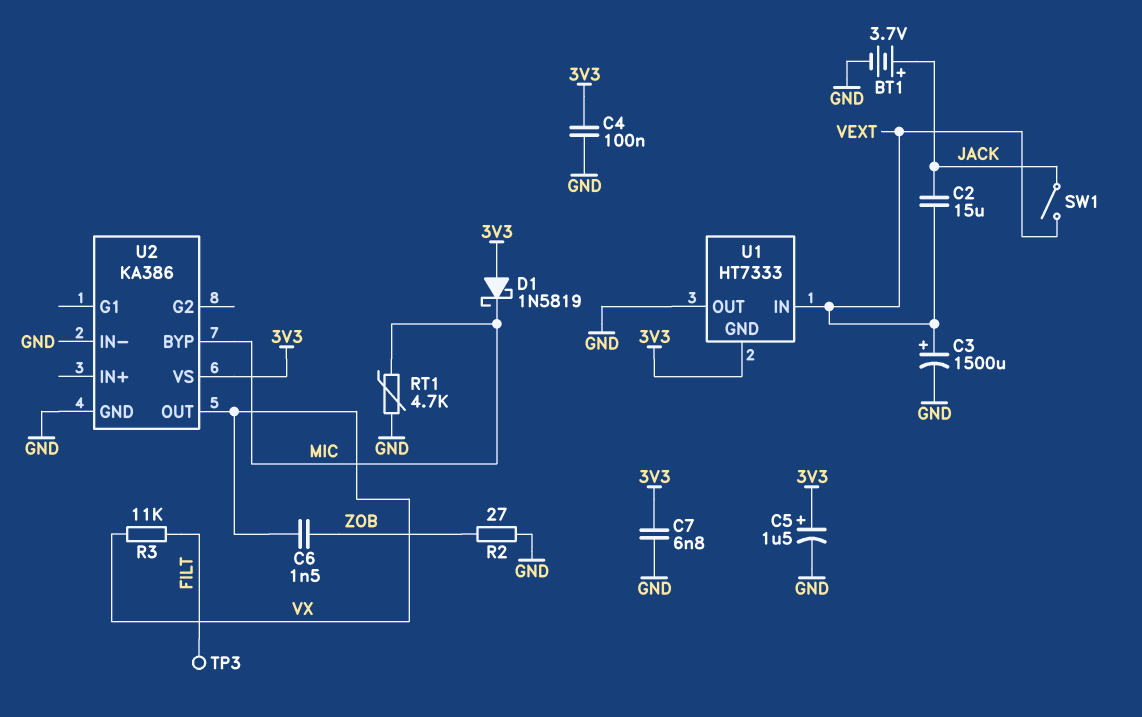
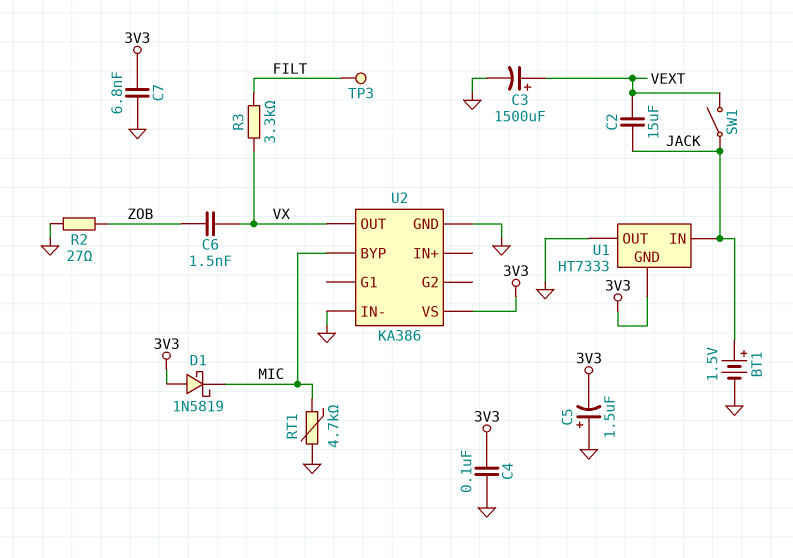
BT1: 3.7V (plus JACK, minus GND) -> 1.5V (plus JACK, minus GND)
C5: 1.5uF (plus 3V3, minus GND) -> 1.5uF (plus GND, minus 3V3)
R3: 11k (FILT, VX) -> 3.3k (FILT, VX)
U1 pin IN: VEXT -> JACK

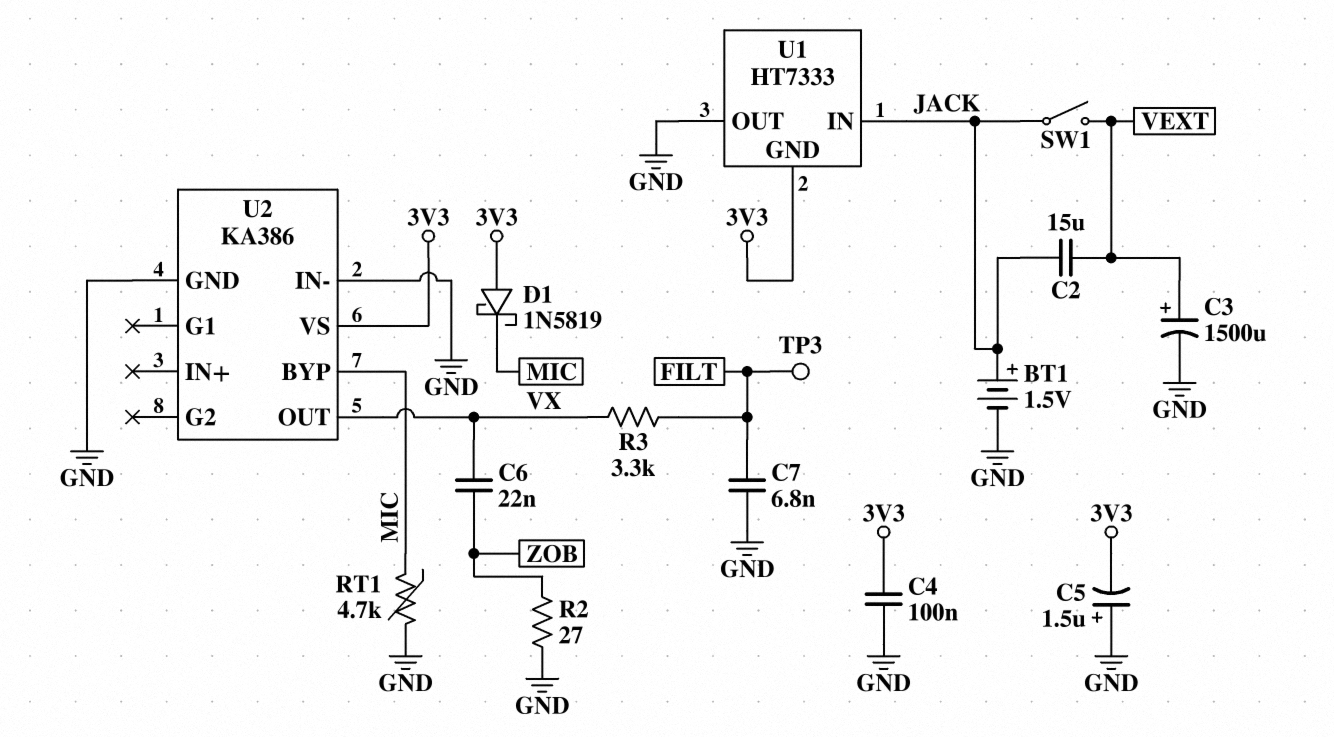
C6: 1.5nF (VX, ZOB) -> 22nF (VX, ZOB)
C7: 6.8nF (3V3, GND) -> 6.8nF (FILT, GND)

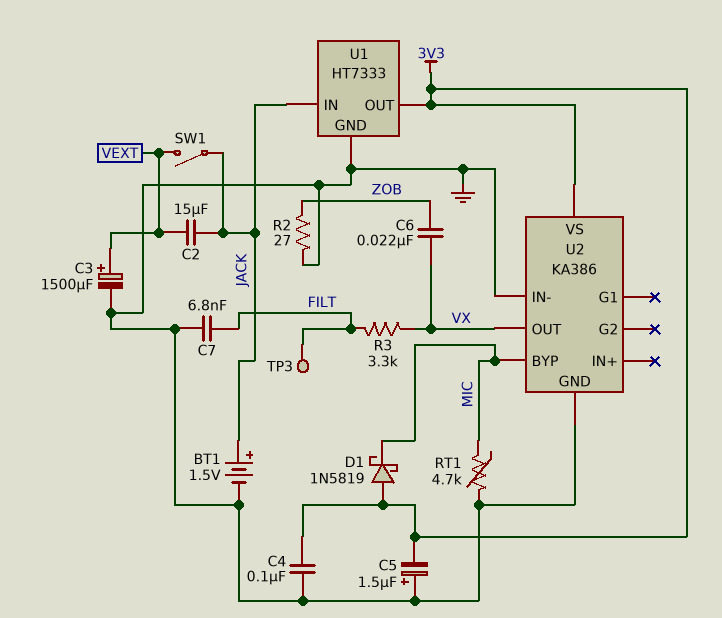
U1 pin GND: 3V3 -> GND
U1 pin OUT: GND -> 3V3

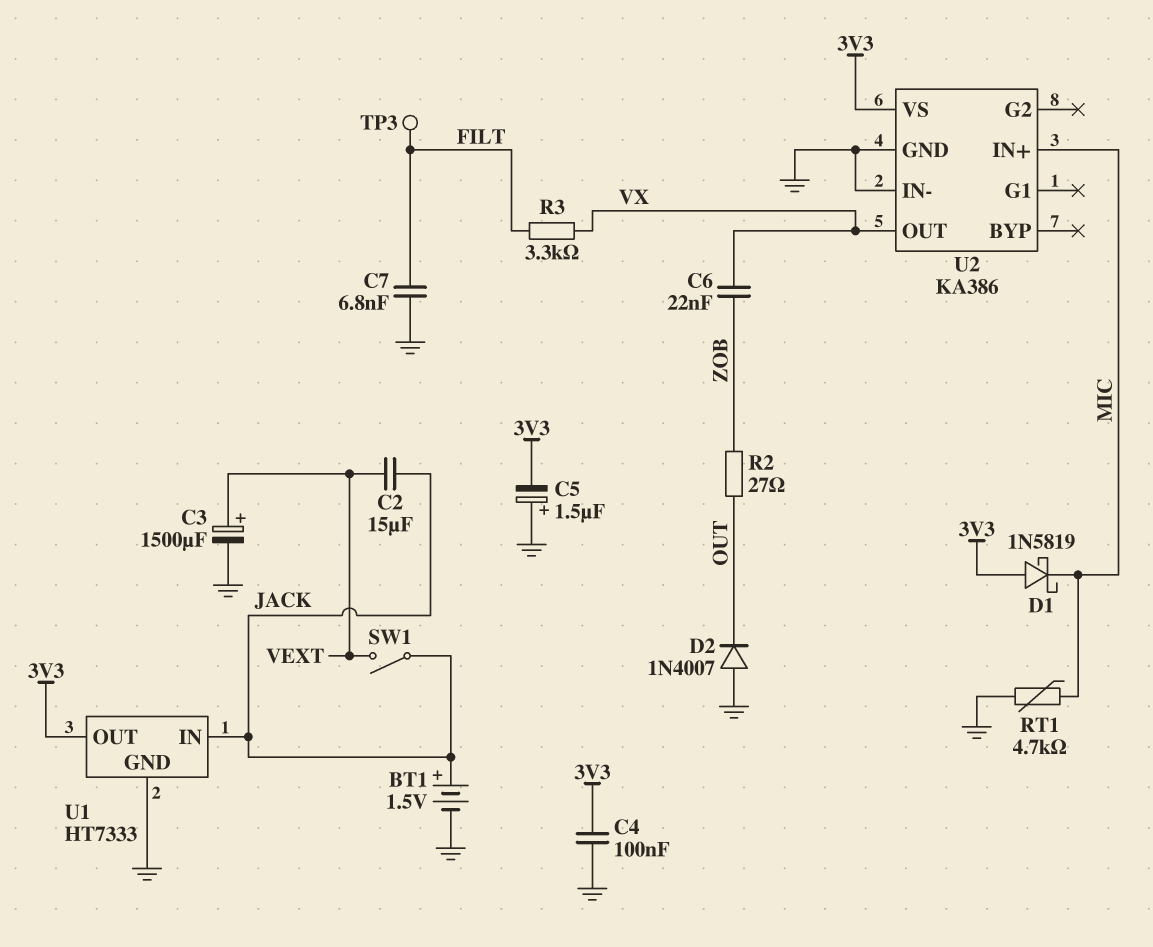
D2: none -> diode 1N4007 (A GND, K OUT)
R2: 27 (GND, ZOB) -> 27 (OUT, ZOB)
U2 pin BYP: MIC -> none
U2 pin IN+: none -> MIC

